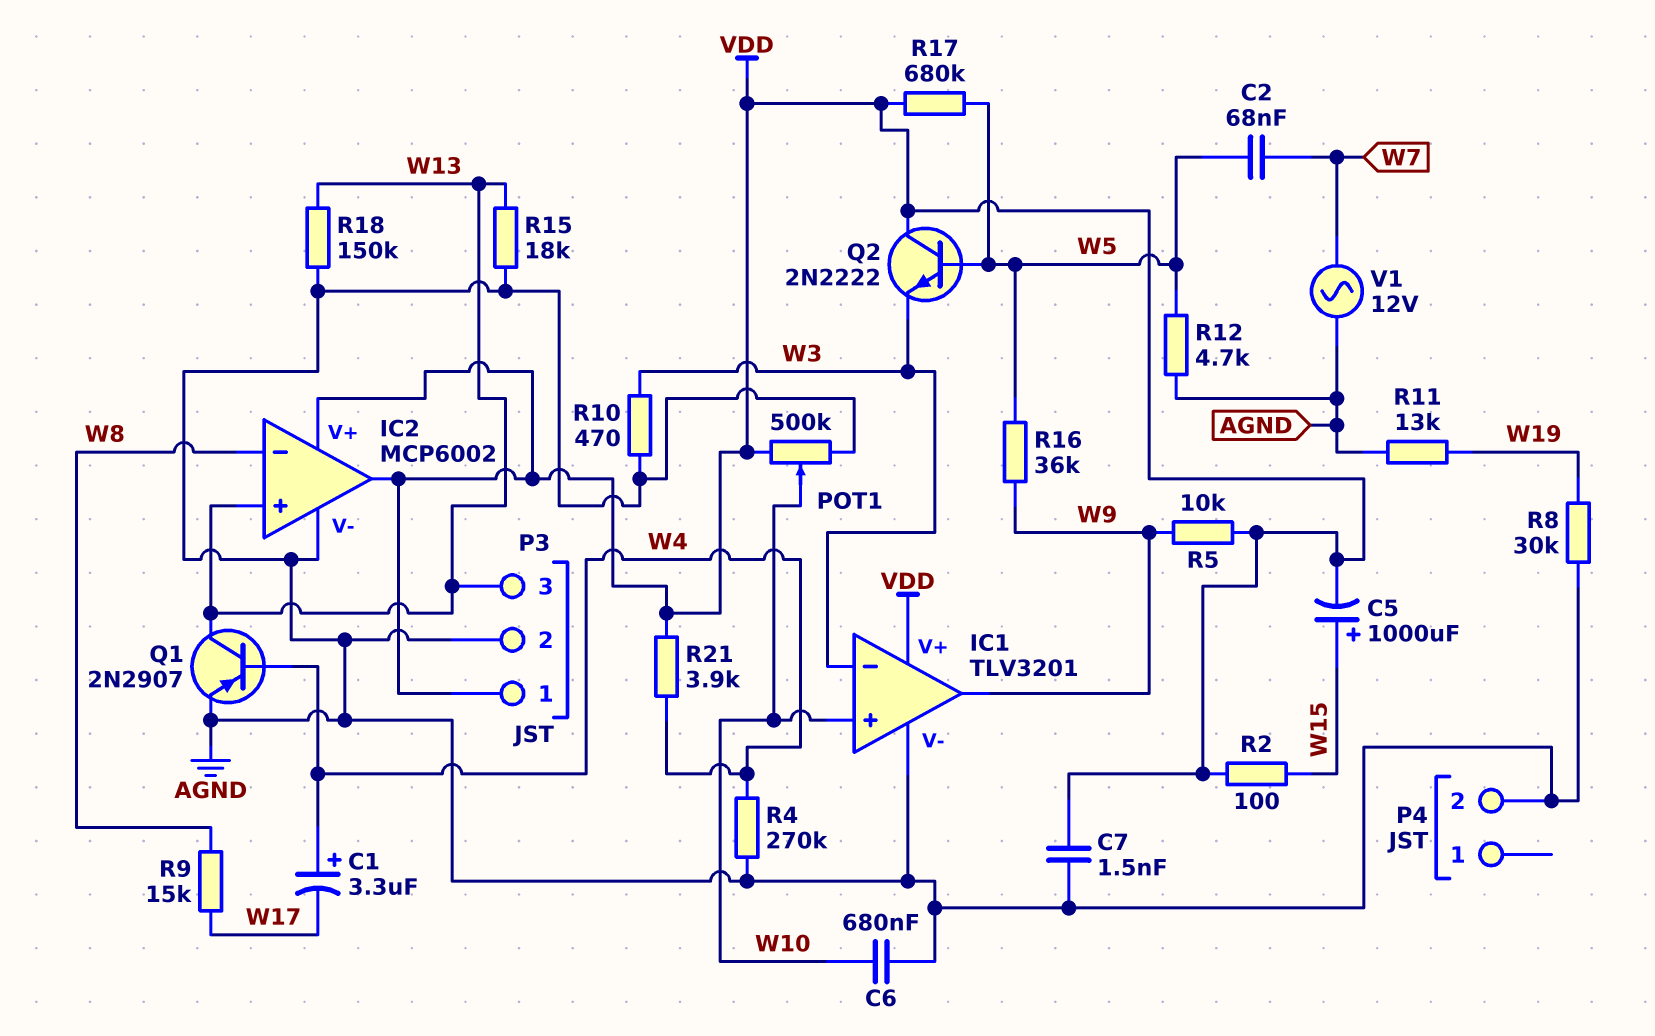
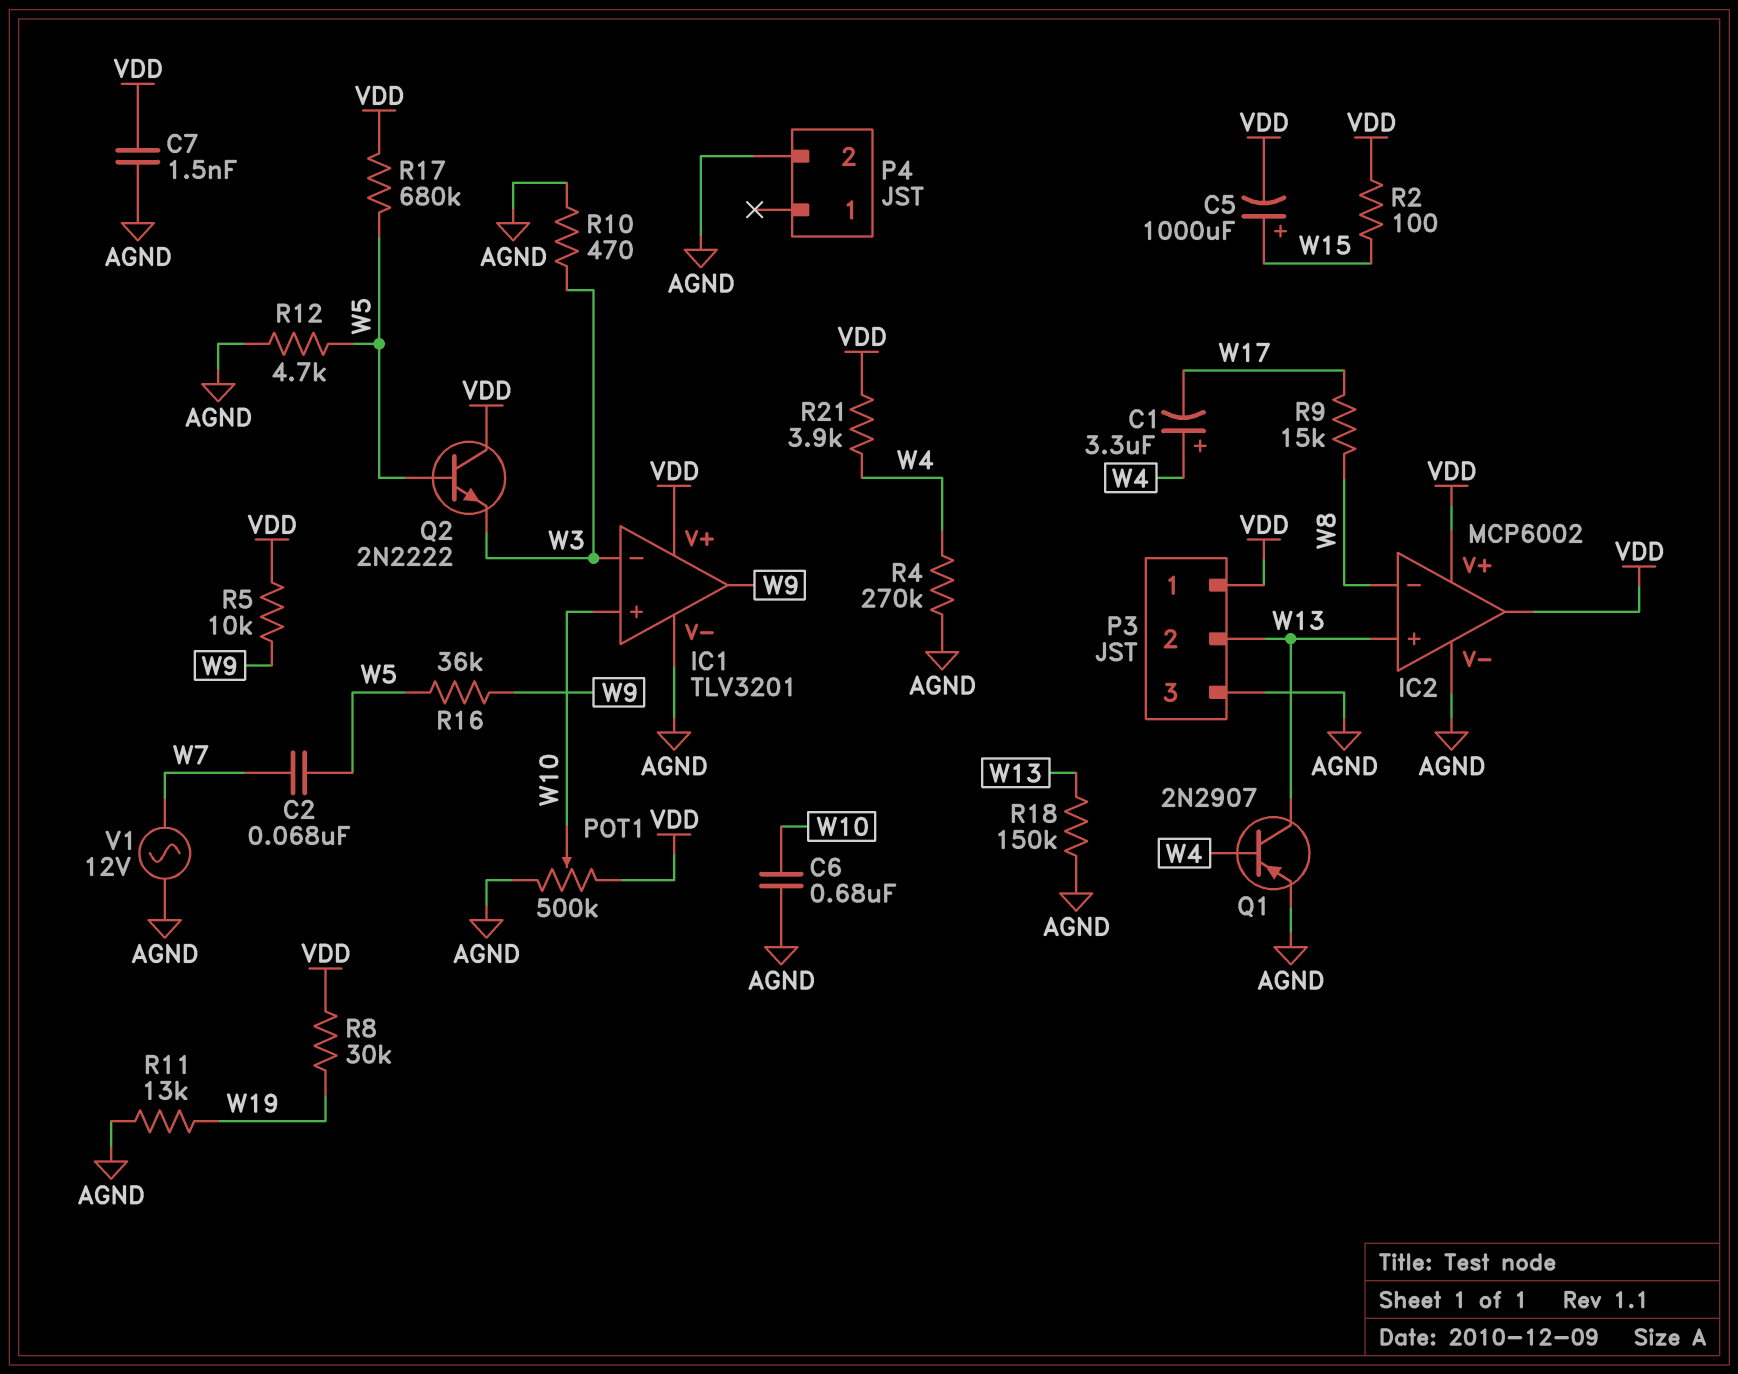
P3 pin 2: AGND -> W13
P3 pin 3: W13 -> AGND
R8: 30k (AGND, W19) -> 30k (VDD, W19)
R15: 18k (AGND, W13) -> none

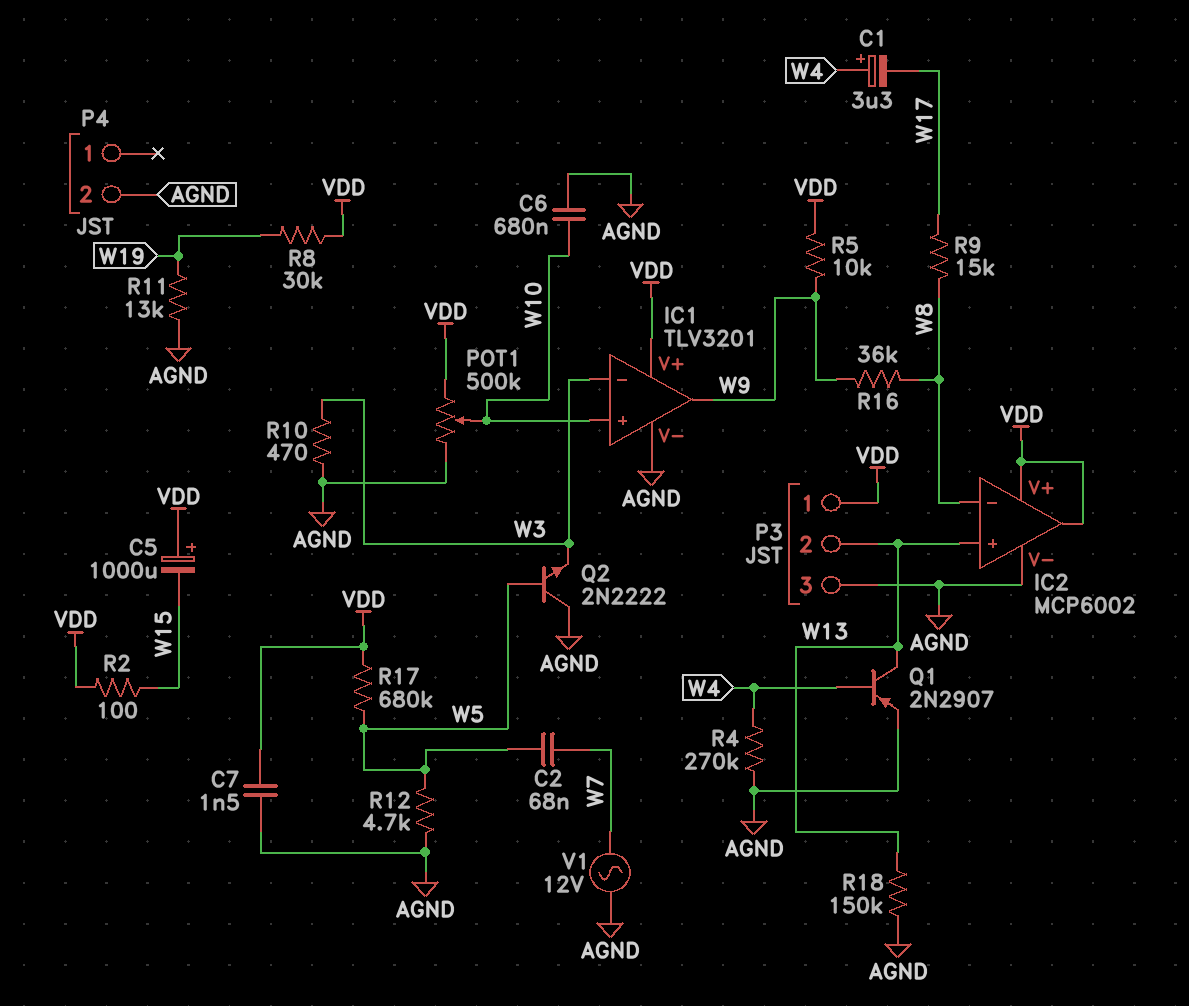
C5: 1000uF (plus W15, minus VDD) -> 1000uF (plus VDD, minus W15)
Q2: NPN 2N2222 (B W5, C VDD, E W3) -> NPN 2N2222 (B W5, C AGND, E W3)
R16: 36k (W5, W9) -> 36k (W8, W9)
R21: 3.9k (VDD, W4) -> none

